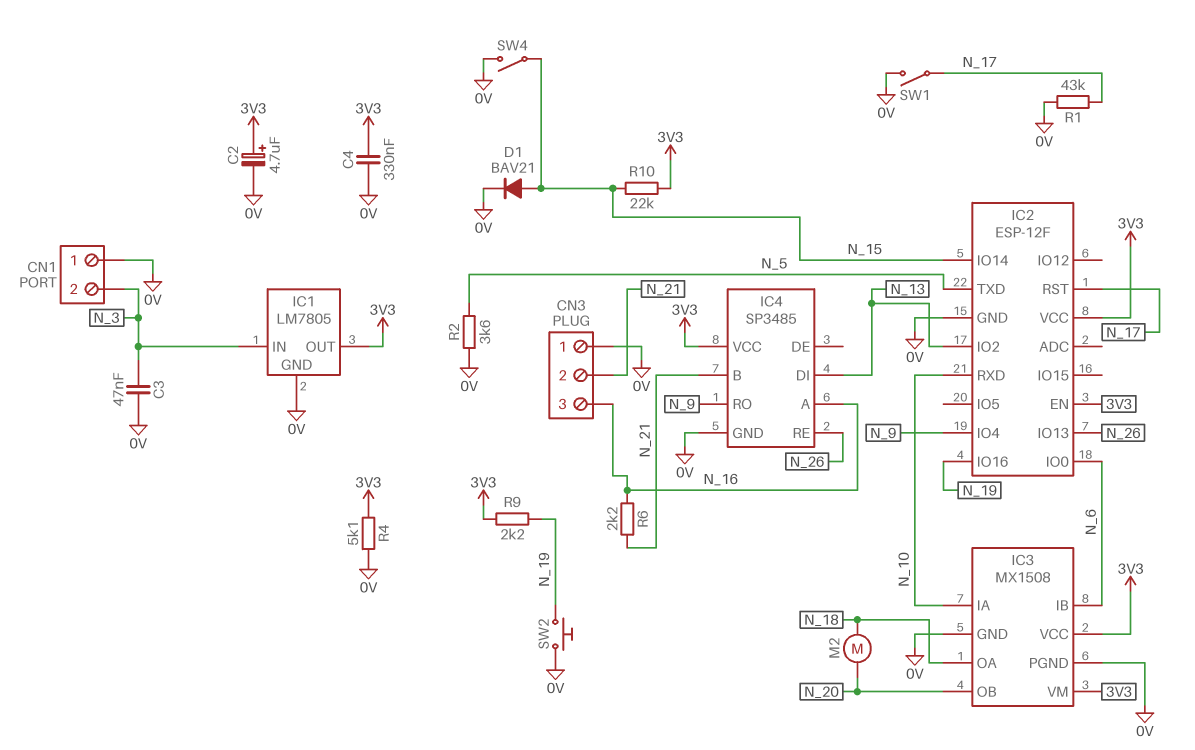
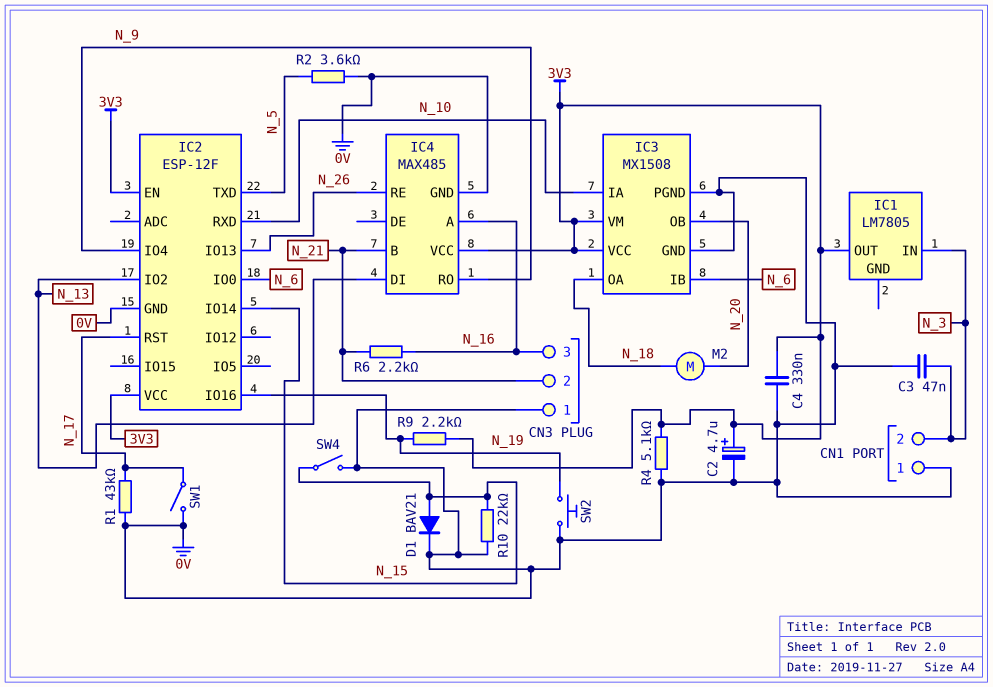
IC1 pin GND: 0V -> none
IC4: SP3485 -> MAX485
R10: 22k (3V3, N_15) -> 22k (0V, N_15)

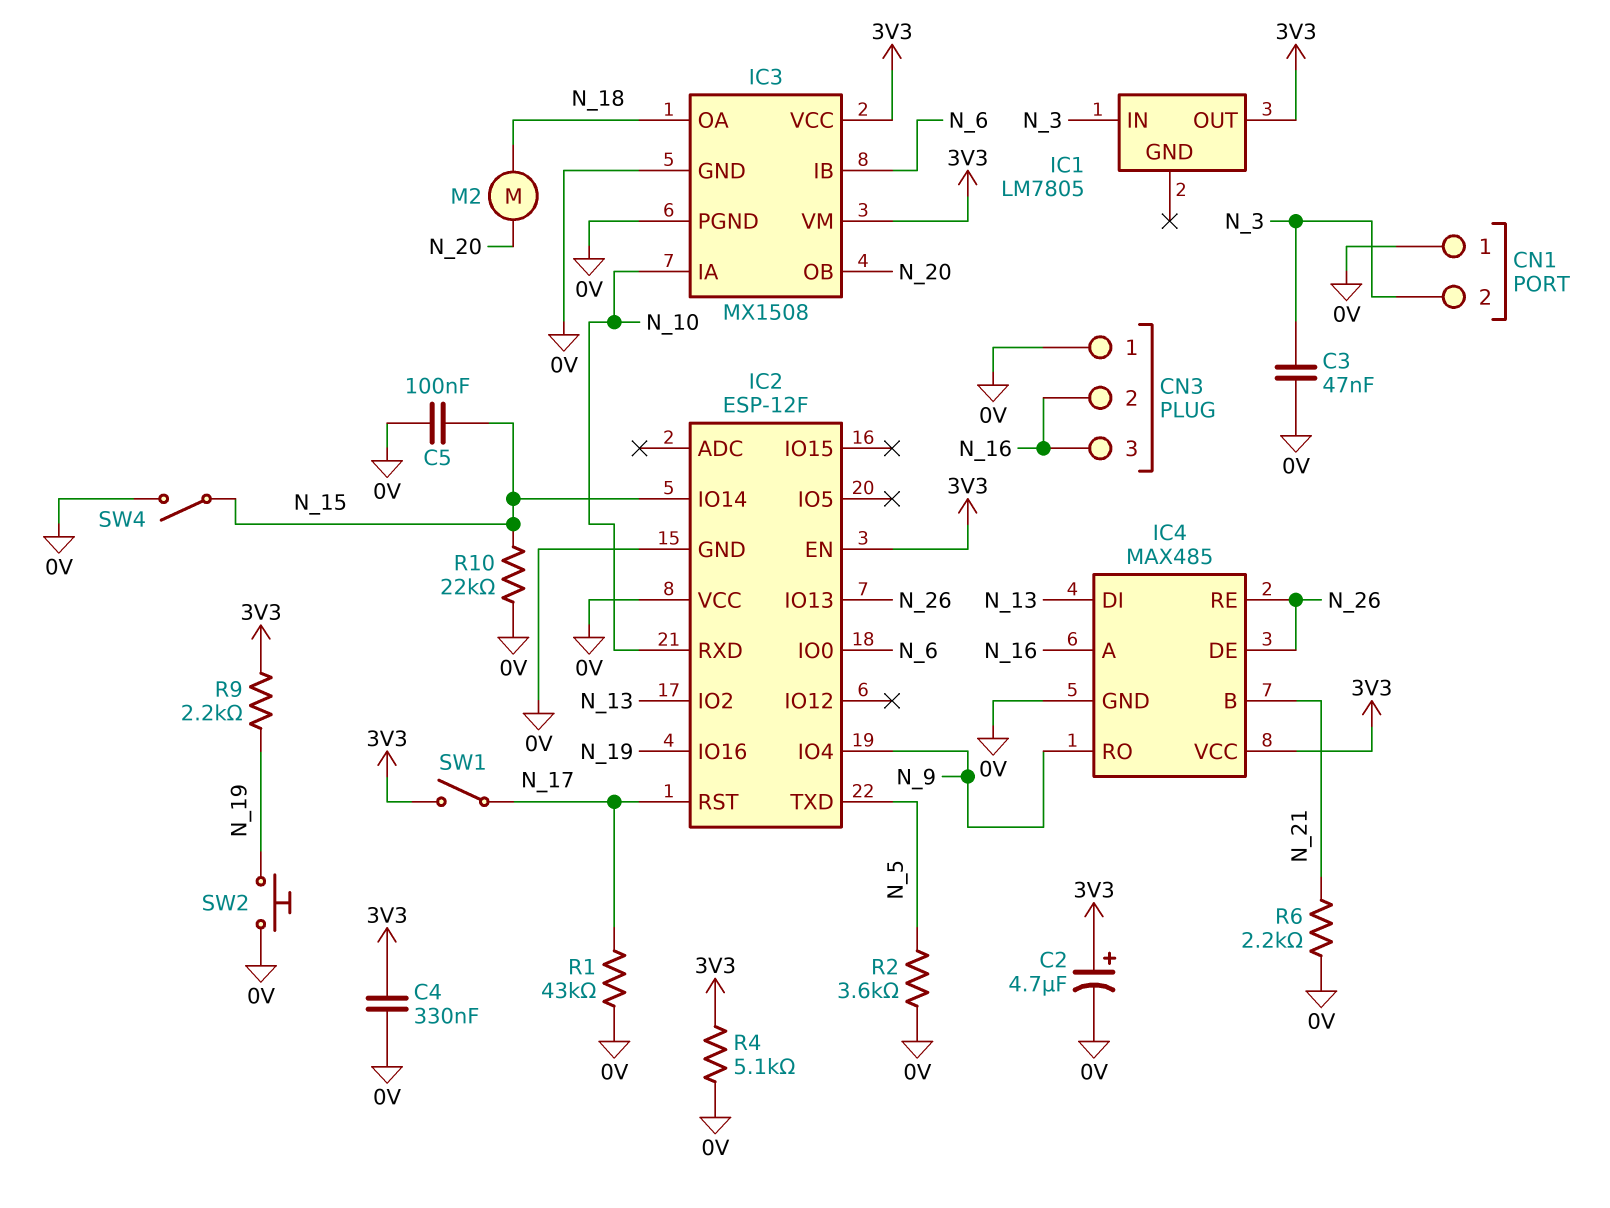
C5: none -> 100nF (0V, N_15)
CN3 pin 2: N_21 -> N_16
D1: diode BAV21 (A N_15, K 0V) -> none
IC2 pin VCC: 3V3 -> 0V
IC4 pin DE: none -> N_26
R6: 2.2k (N_16, N_21) -> 2.2k (0V, N_21)
SW1: switch (0V, N_17) -> switch (3V3, N_17)

